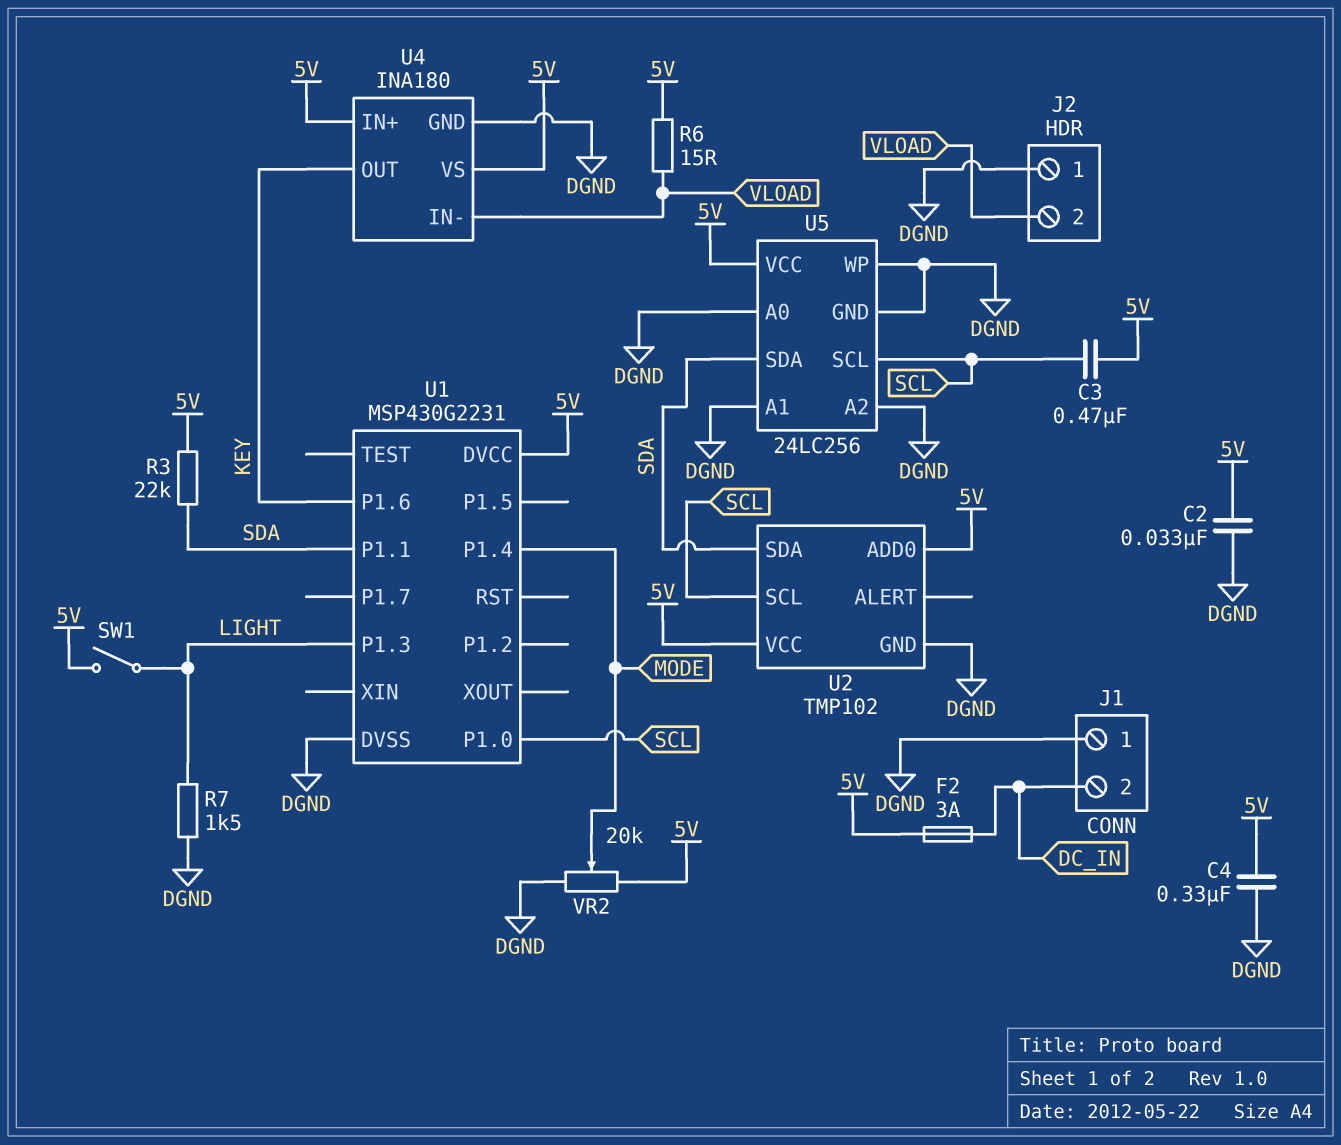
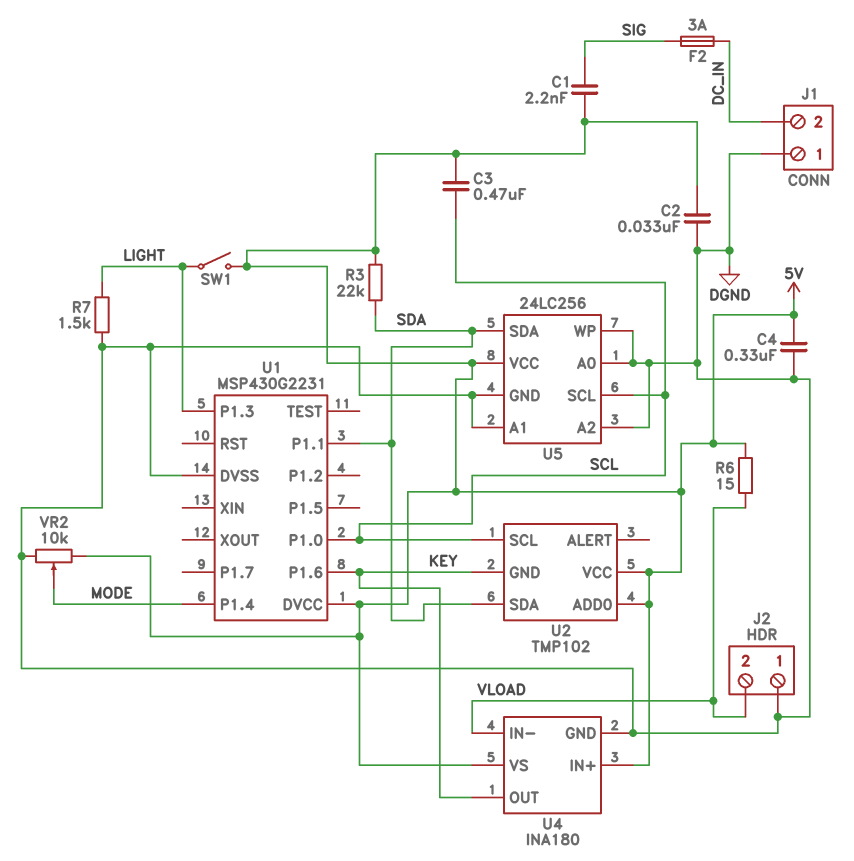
C1: none -> 2.2nF (5V, SIG)
F2: 3A (5V, DC_IN) -> 3A (DC_IN, SIG)
U2 pin GND: DGND -> KEY
VR2: 20k (5V, DGND, wiper MODE) -> 10k (5V, DGND, wiper MODE)

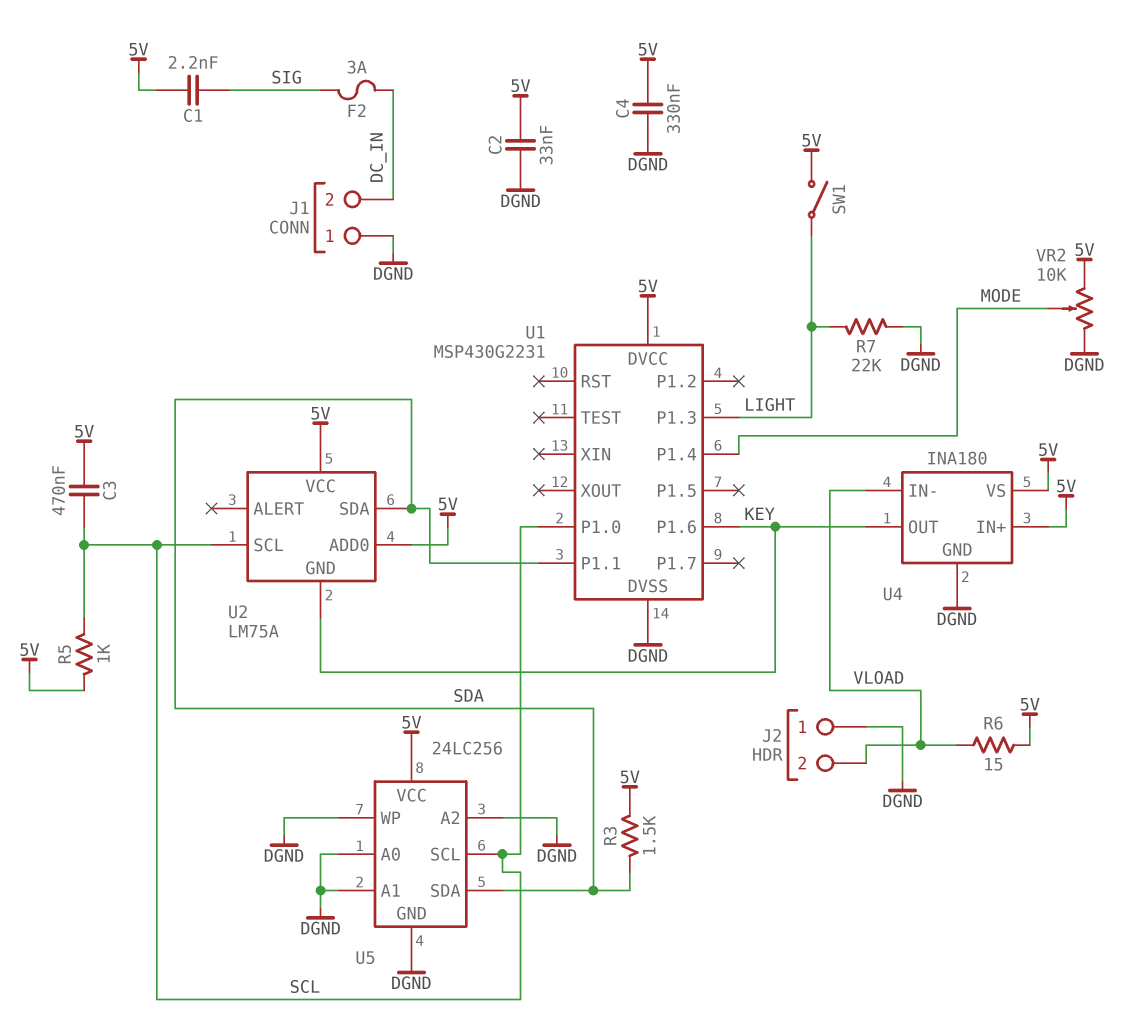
R3: 22k (5V, SDA) -> 1.5k (5V, SDA)
R5: none -> 1k (5V, SCL)
R7: 1.5k (DGND, LIGHT) -> 22k (DGND, LIGHT)
U2: TMP102 -> LM75A

